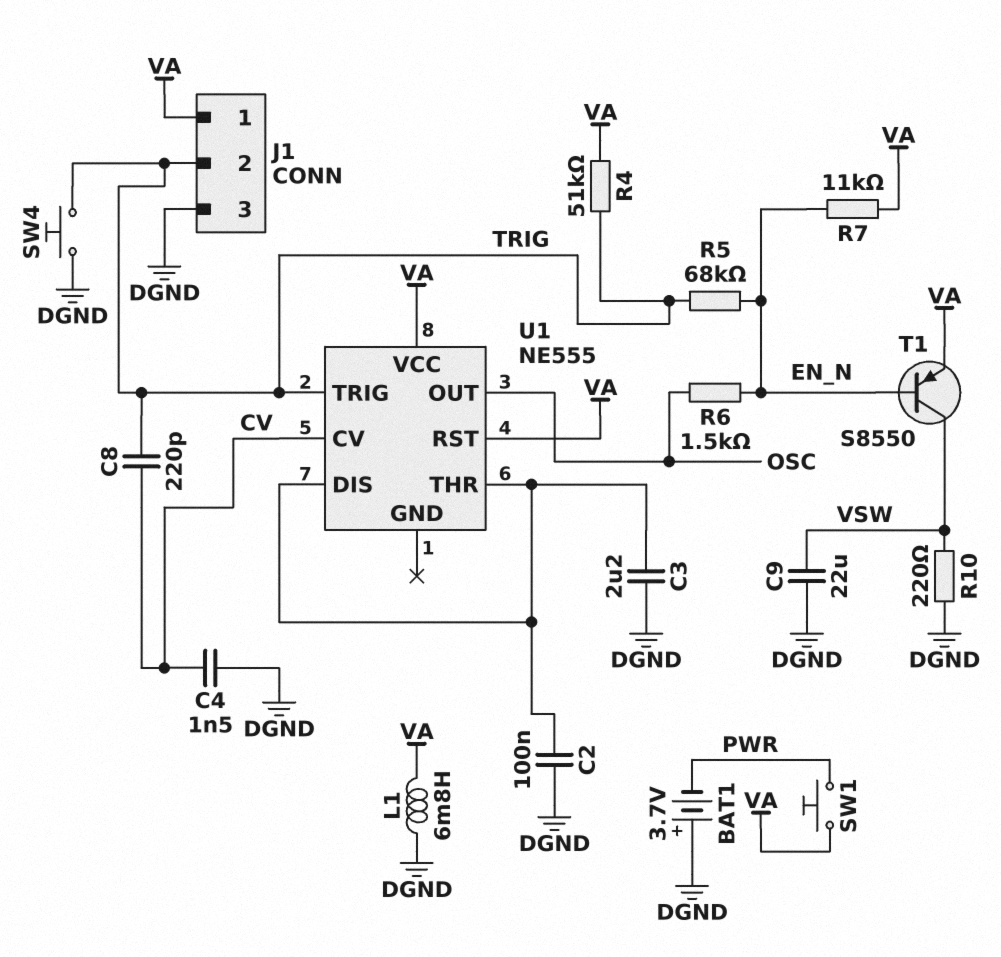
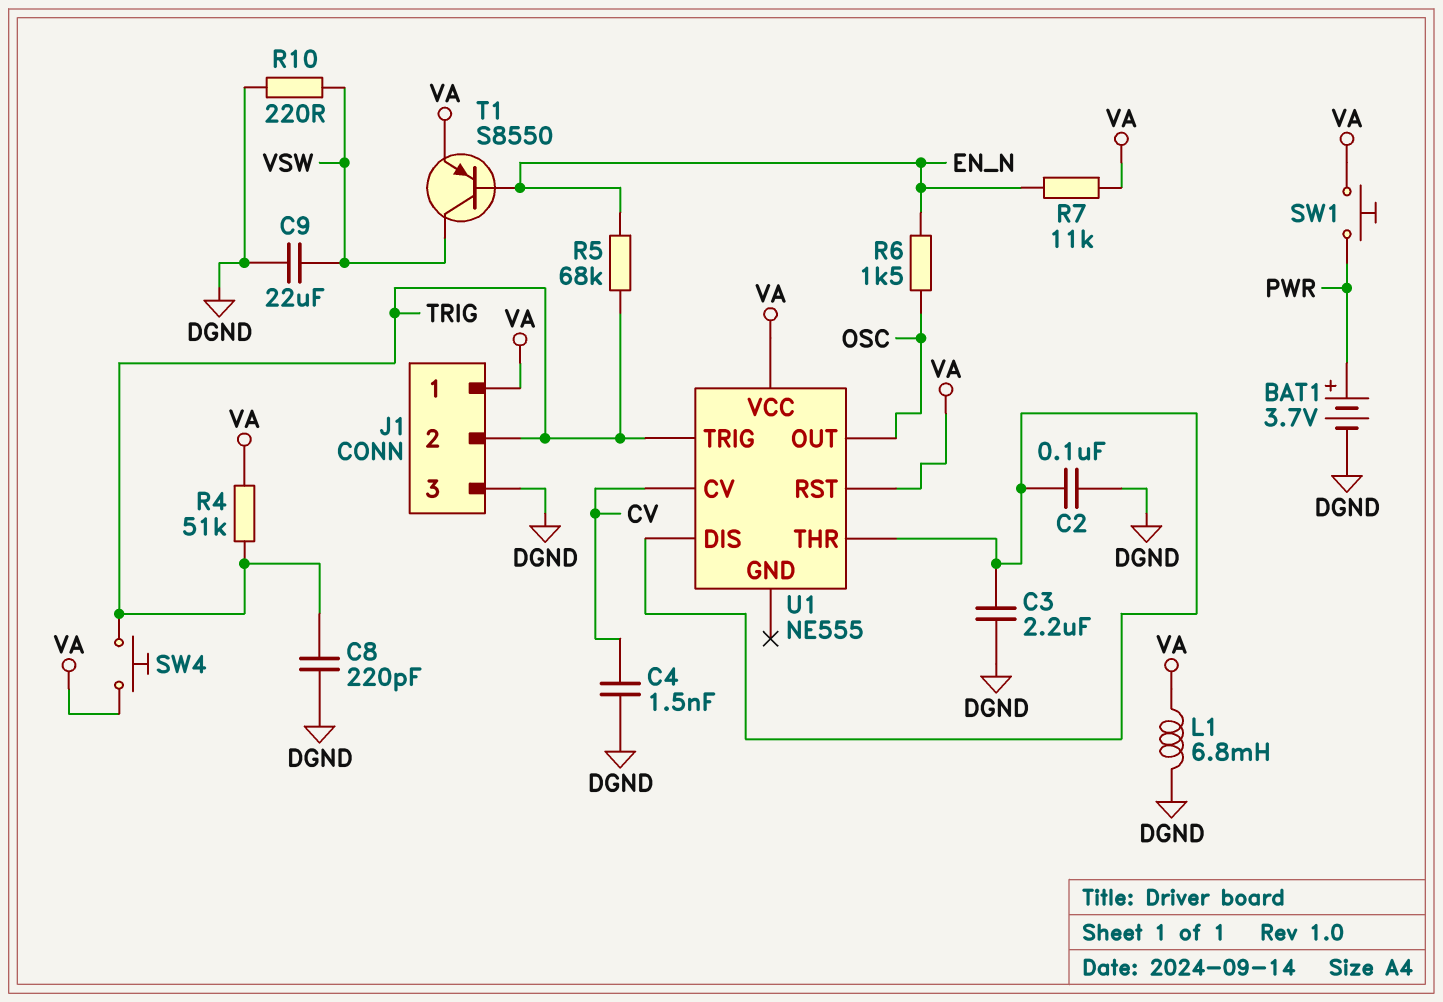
BAT1: 3.7V (plus DGND, minus PWR) -> 3.7V (plus PWR, minus DGND)
C8: 220pF (CV, TRIG) -> 220pF (DGND, TRIG)
SW4: button (DGND, TRIG) -> button (TRIG, VA)

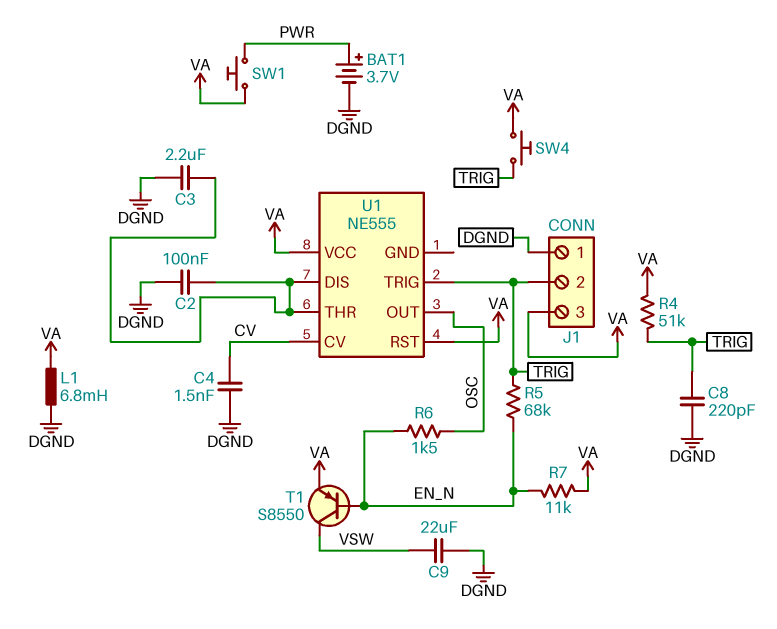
J1 pin 1: VA -> DGND
J1 pin 3: DGND -> VA
R10: 220 (DGND, VSW) -> none

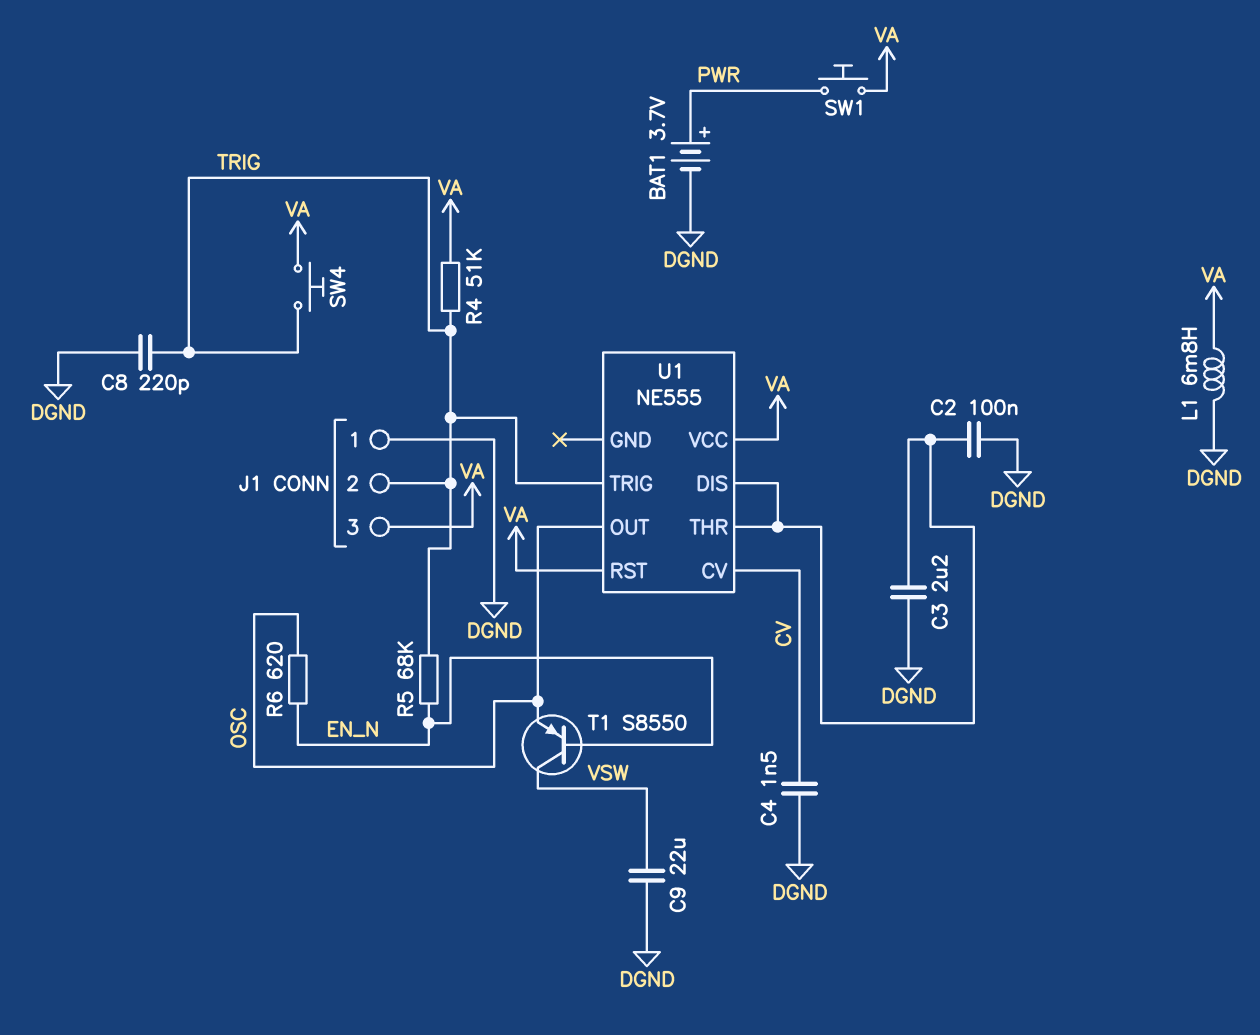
R6: 1.5k (EN_N, OSC) -> 620 (EN_N, OSC)
R7: 11k (EN_N, VA) -> none
T1: PNP S8550 (B EN_N, C VSW, E VA) -> PNP S8550 (B EN_N, C VSW, E OSC)

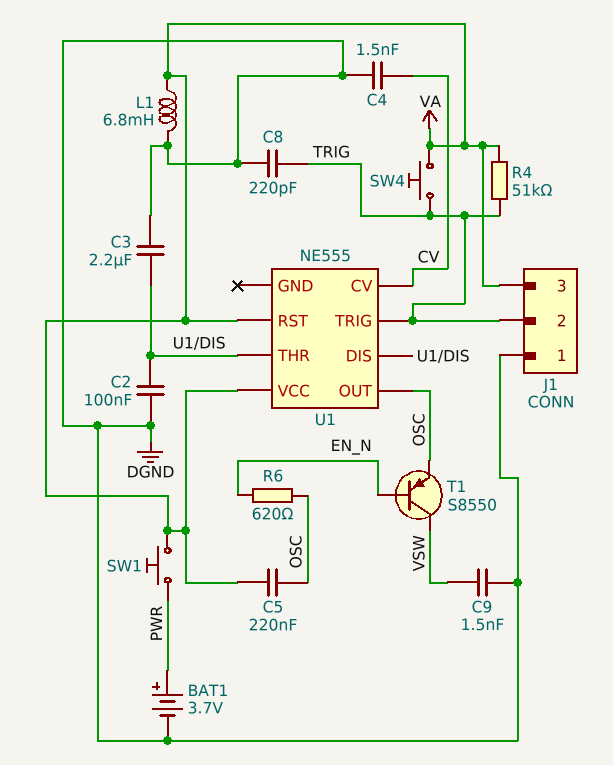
C5: none -> 220nF (OSC, VA)
C9: 22uF (DGND, VSW) -> 1.5nF (DGND, VSW)
R5: 68k (EN_N, TRIG) -> none

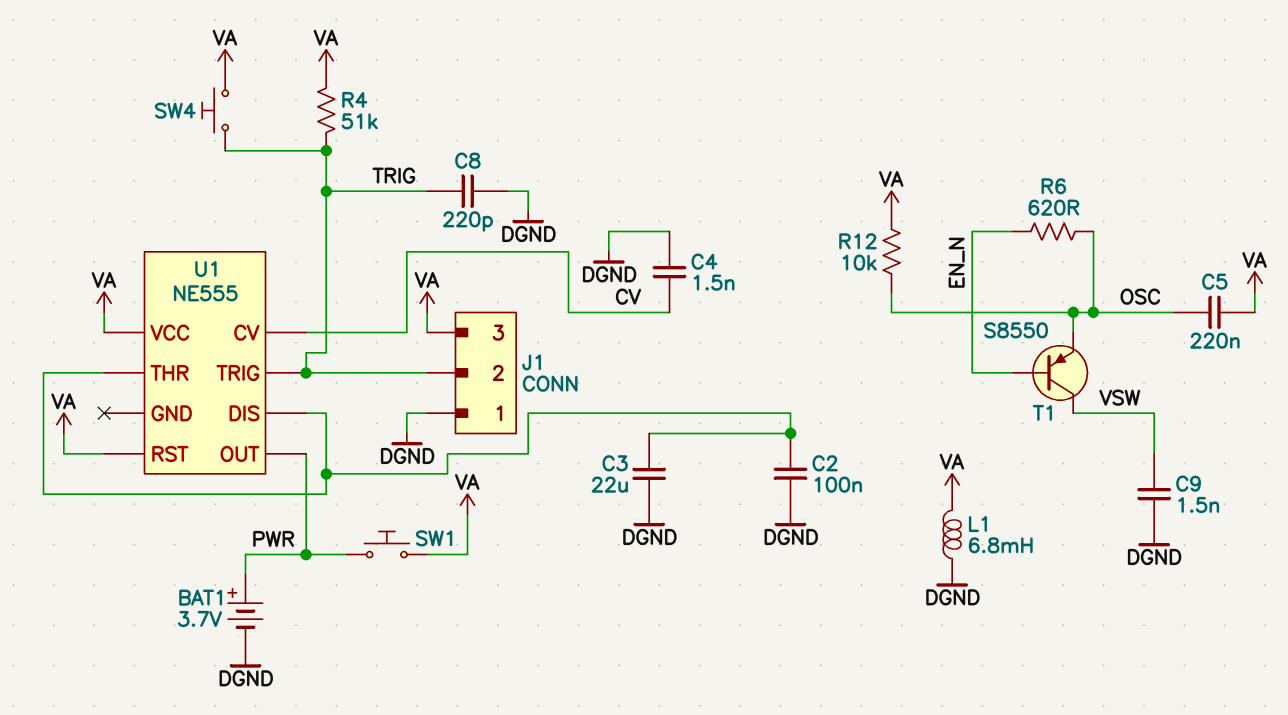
C3: 2.2uF (DGND, U1/DIS) -> 22uF (DGND, U1/DIS)
R12: none -> 10k (OSC, VA)
U1 pin OUT: OSC -> PWR

